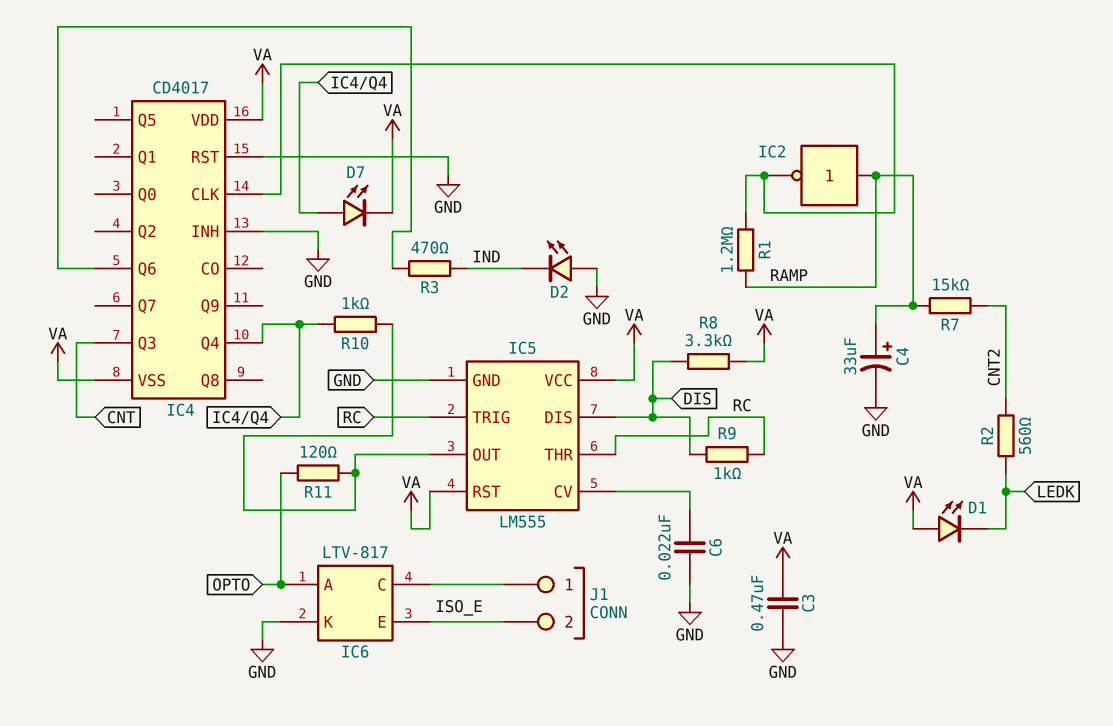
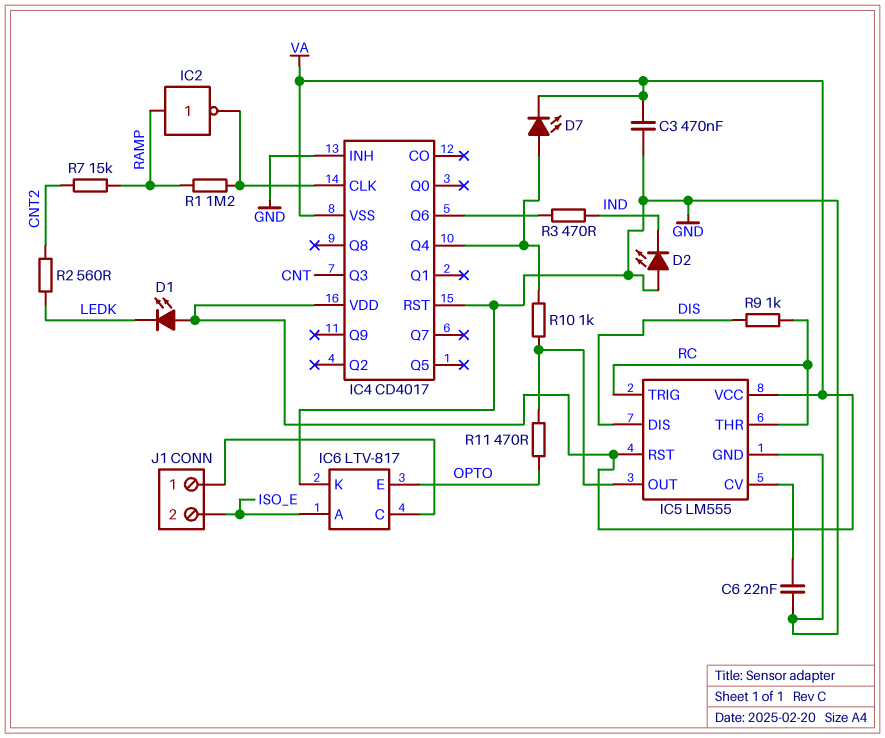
C4: 33uF (plus RAMP, minus GND) -> none
IC6 pin A: OPTO -> ISO_E
IC6 pin E: ISO_E -> OPTO
R8: 3.3k (DIS, VA) -> none
R11: 120 (IC5/OUT, OPTO) -> 470 (IC5/OUT, OPTO)

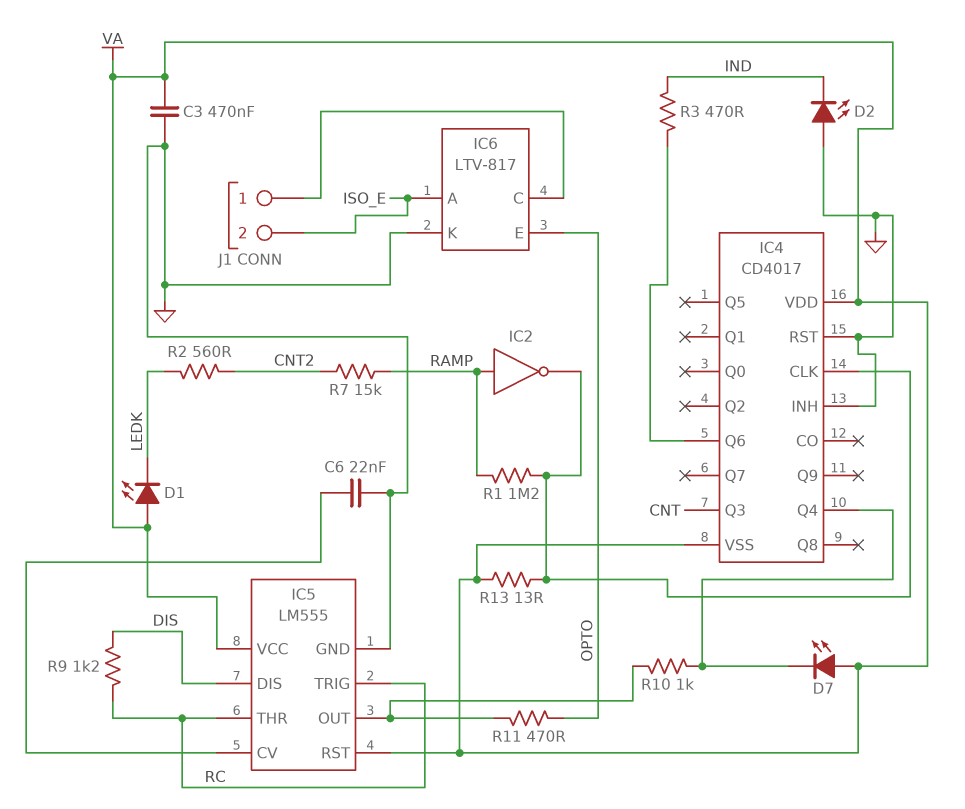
D7: LED (A IC4/Q4, K VA) -> LED (A VA, K IC4/Q4)
R9: 1k (DIS, RC) -> 1.2k (DIS, RC)
R13: none -> 13 (IC4/CLK, VA)

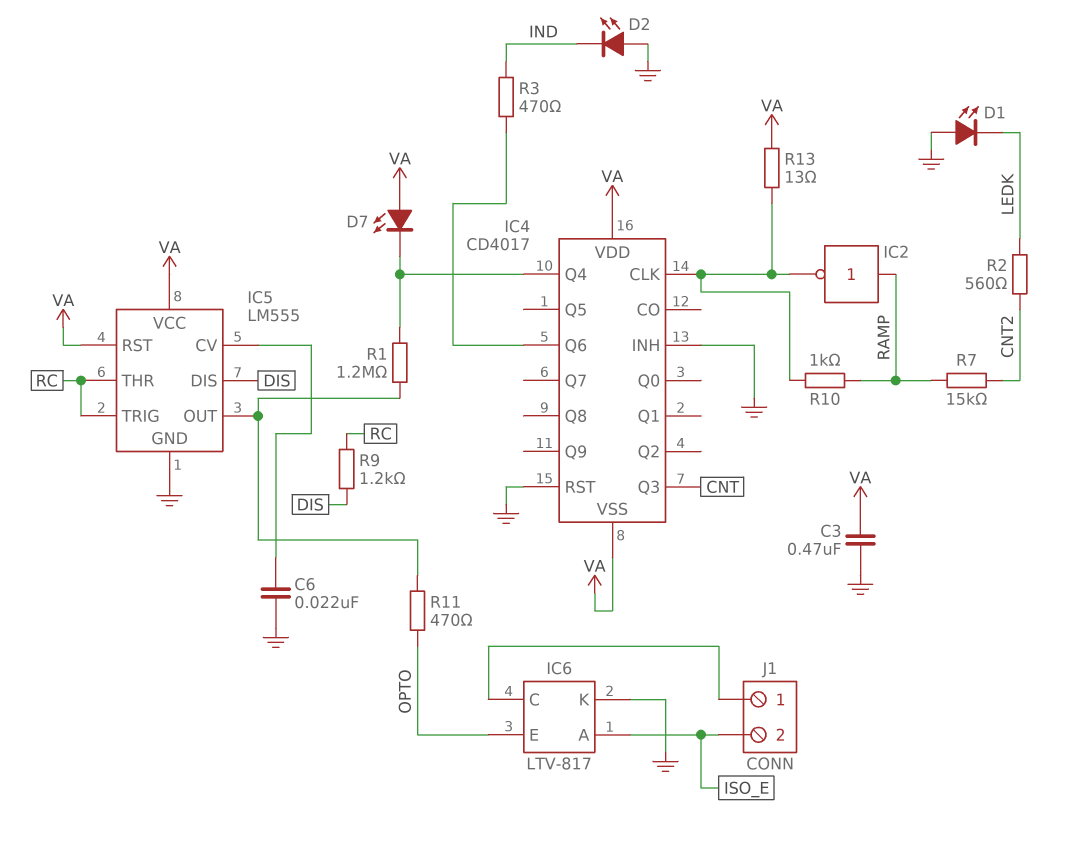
D1: LED (A VA, K LEDK) -> LED (A GND, K LEDK)
R1: 1.2M (IC4/CLK, RAMP) -> 1.2M (IC4/Q4, IC5/OUT)
R10: 1k (IC4/Q4, IC5/OUT) -> 1k (IC4/CLK, RAMP)

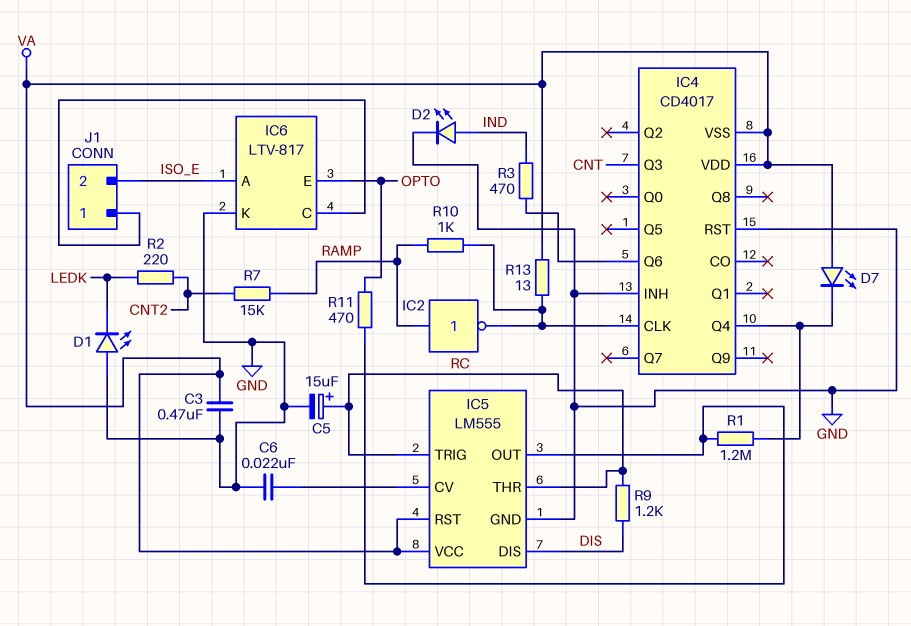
C5: none -> 15uF (plus RC, minus GND)
D2: LED (A GND, K IND) -> LED (A IND, K GND)
R2: 560 (CNT2, LEDK) -> 220 (CNT2, LEDK)

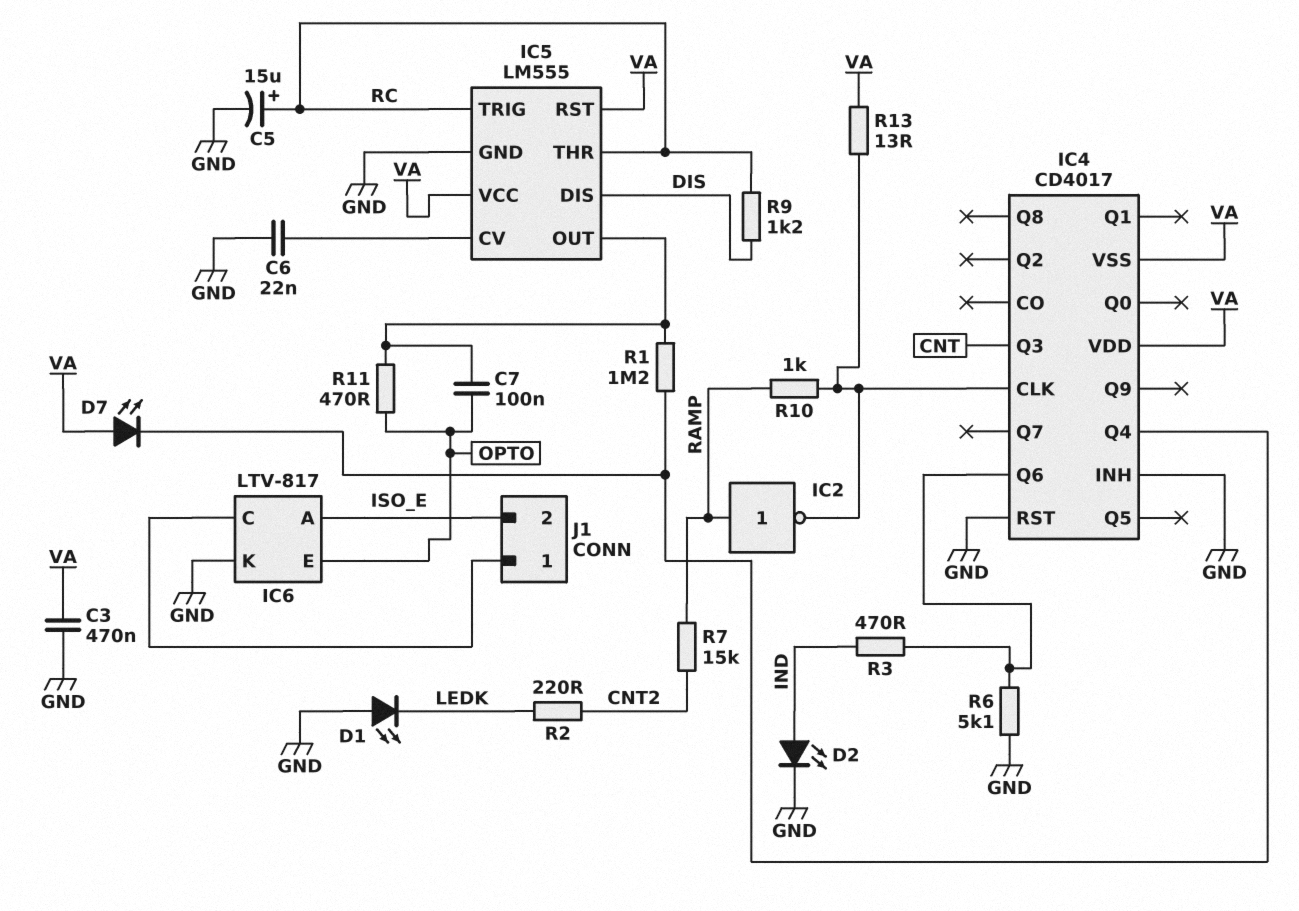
C7: none -> 100nF (IC5/OUT, OPTO)
R6: none -> 5.1k (GND, IC4/Q6)

